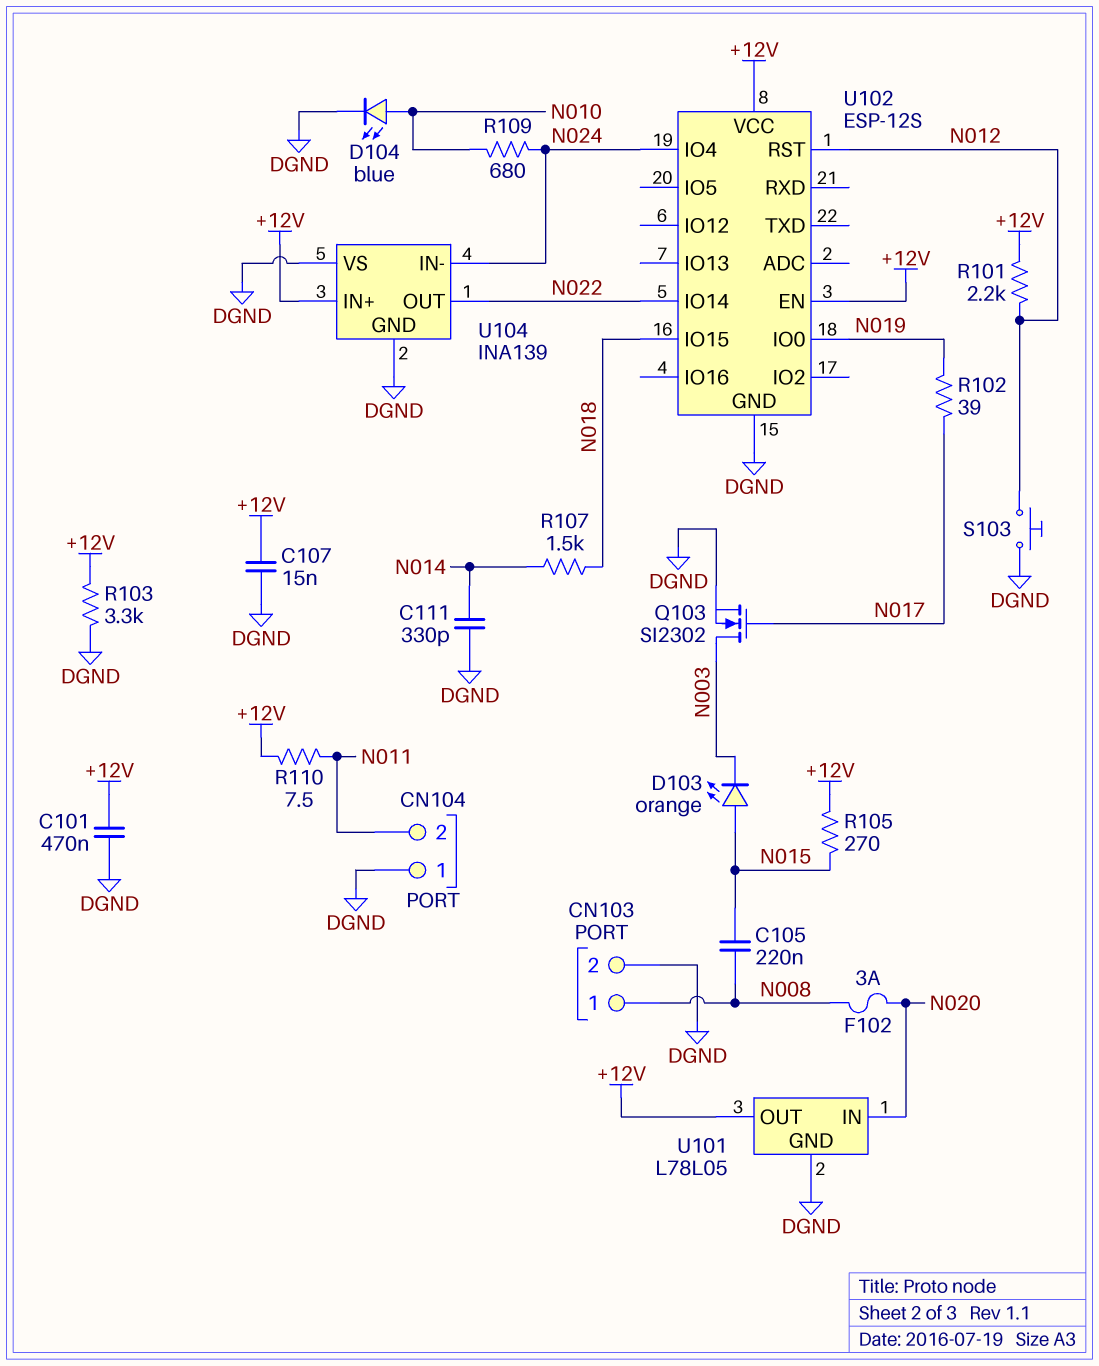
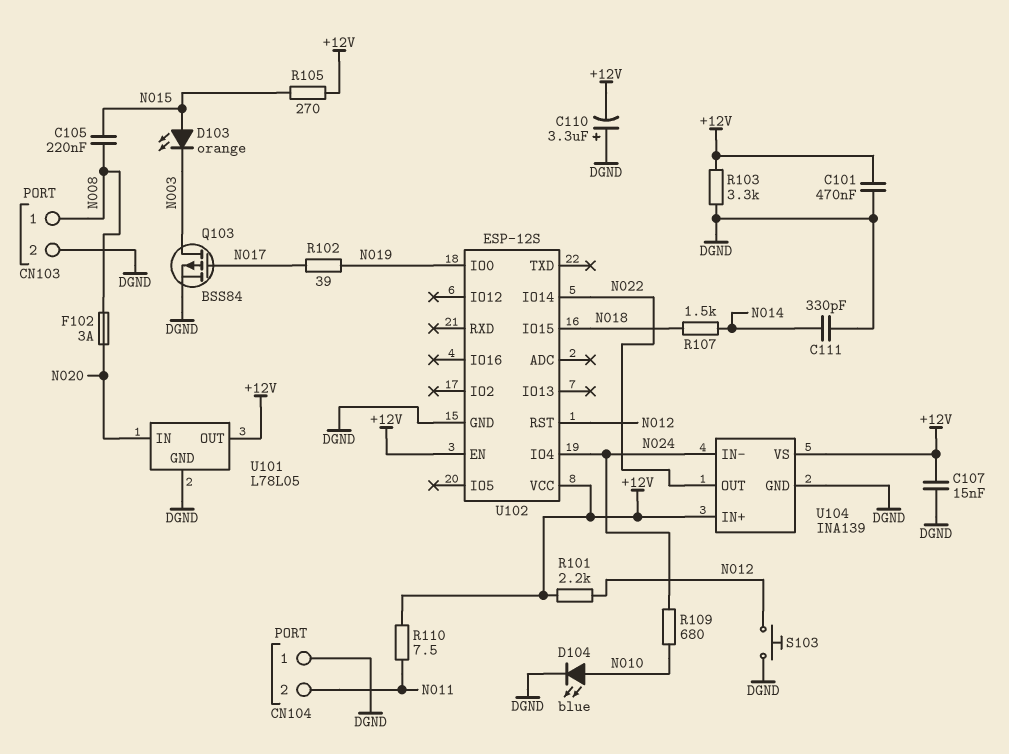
C110: none -> 3.3uF (plus DGND, minus +12V)
Q103: NMOS SI2302 (G N017, D N003, S DGND) -> PMOS BSS84 (G N017, D N003, S DGND)
U104 pin VS: DGND -> +12V

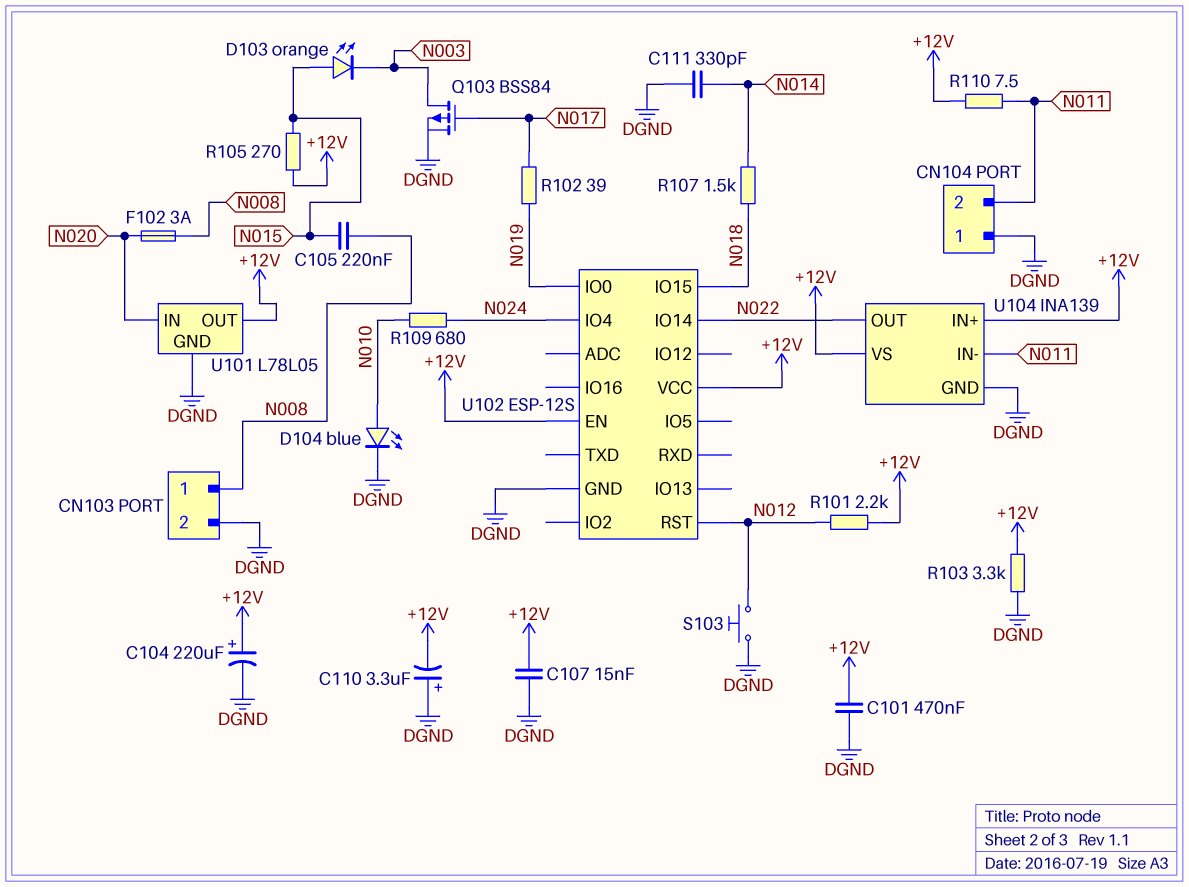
C104: none -> 220uF (plus +12V, minus DGND)
U104 pin IN-: N024 -> N011

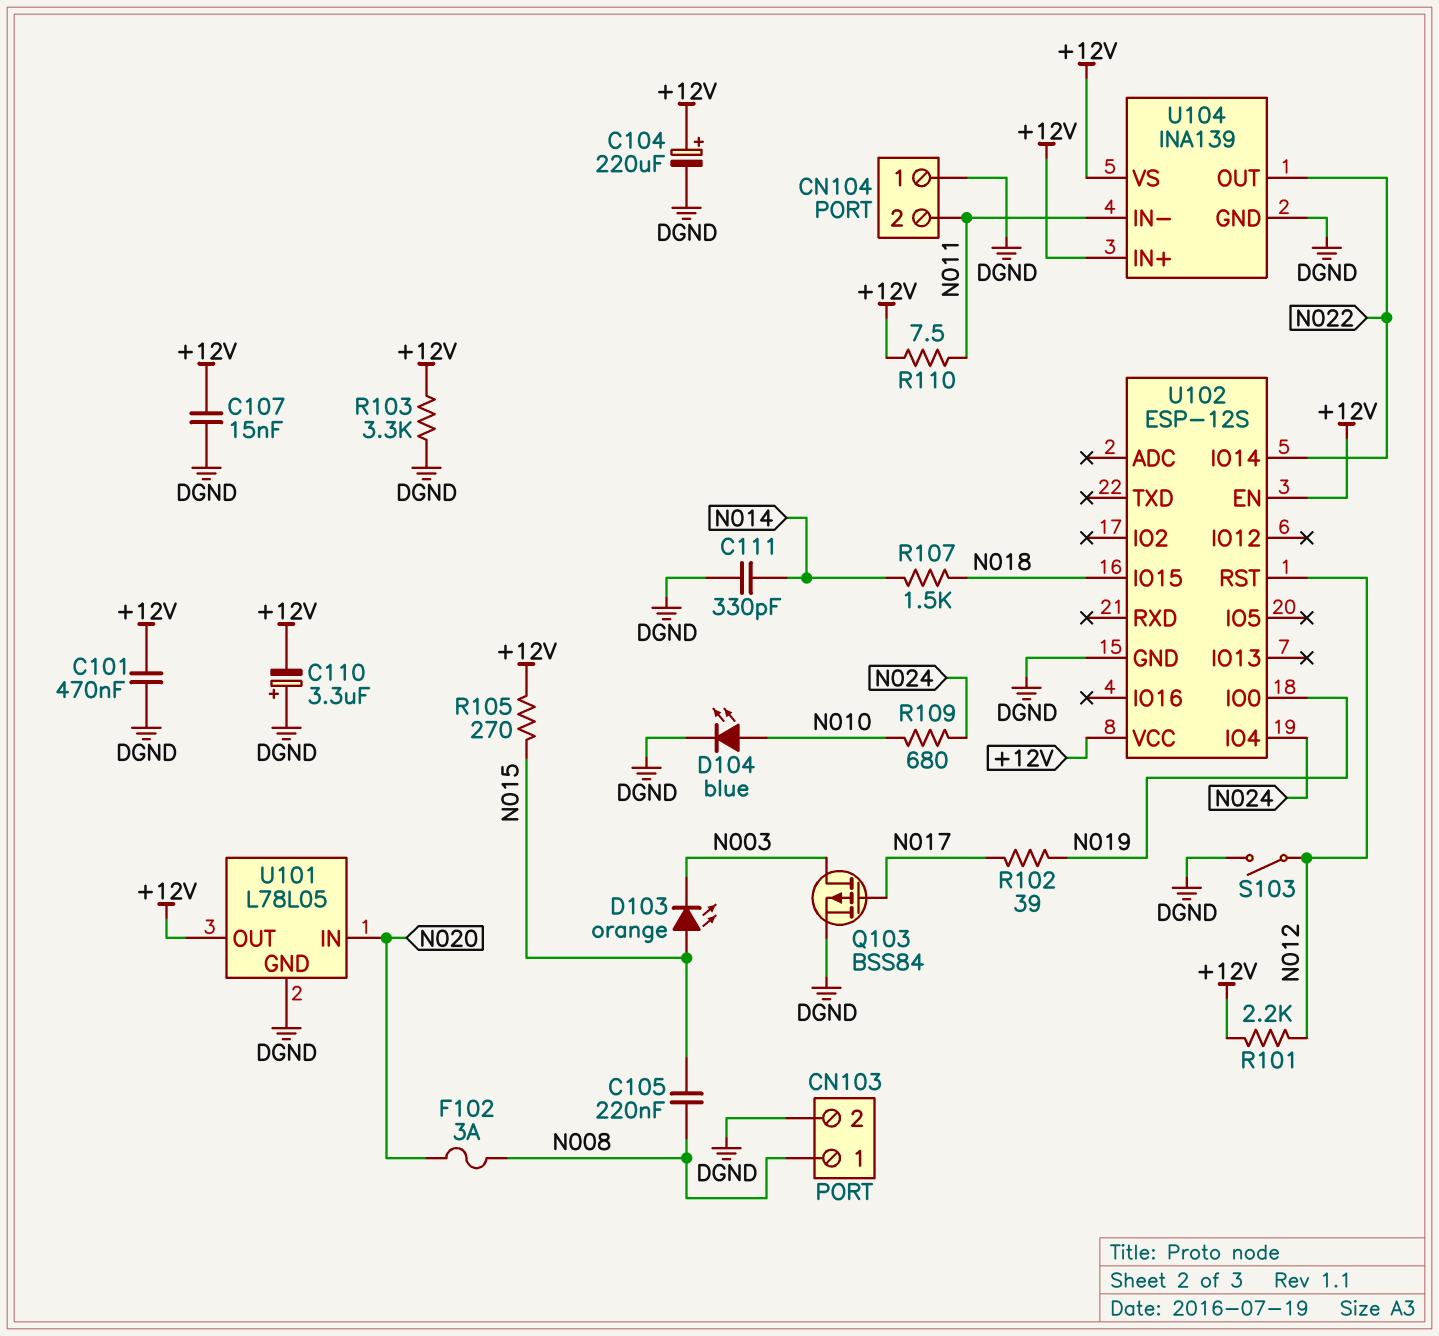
S103: button (DGND, N012) -> switch (DGND, N012)

